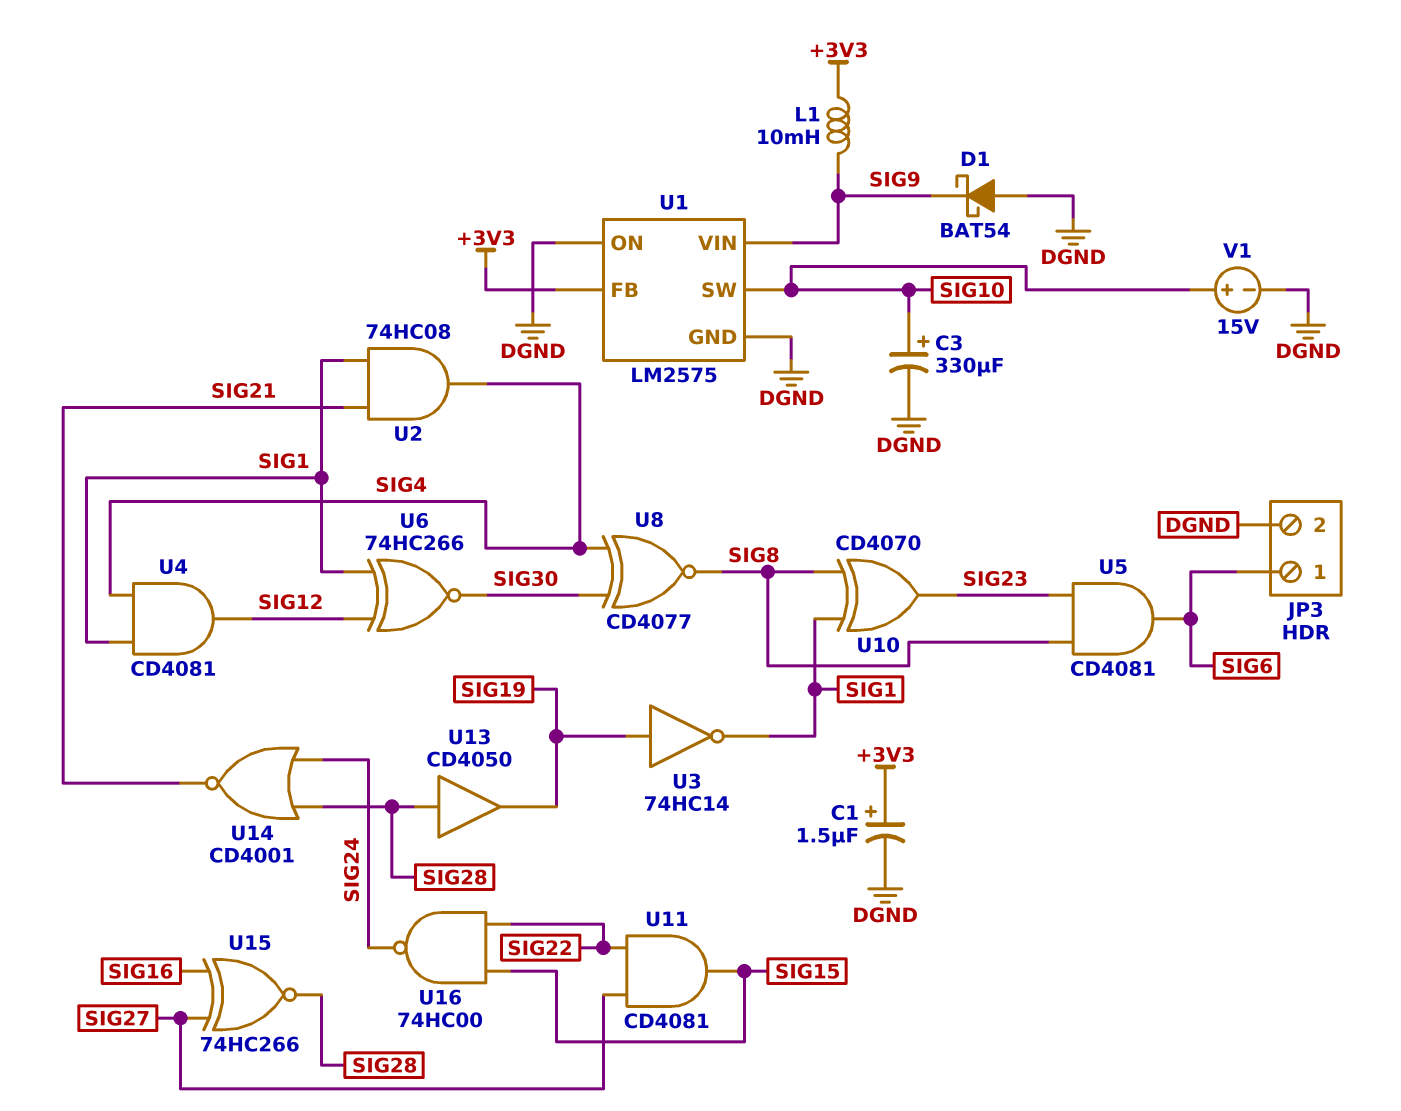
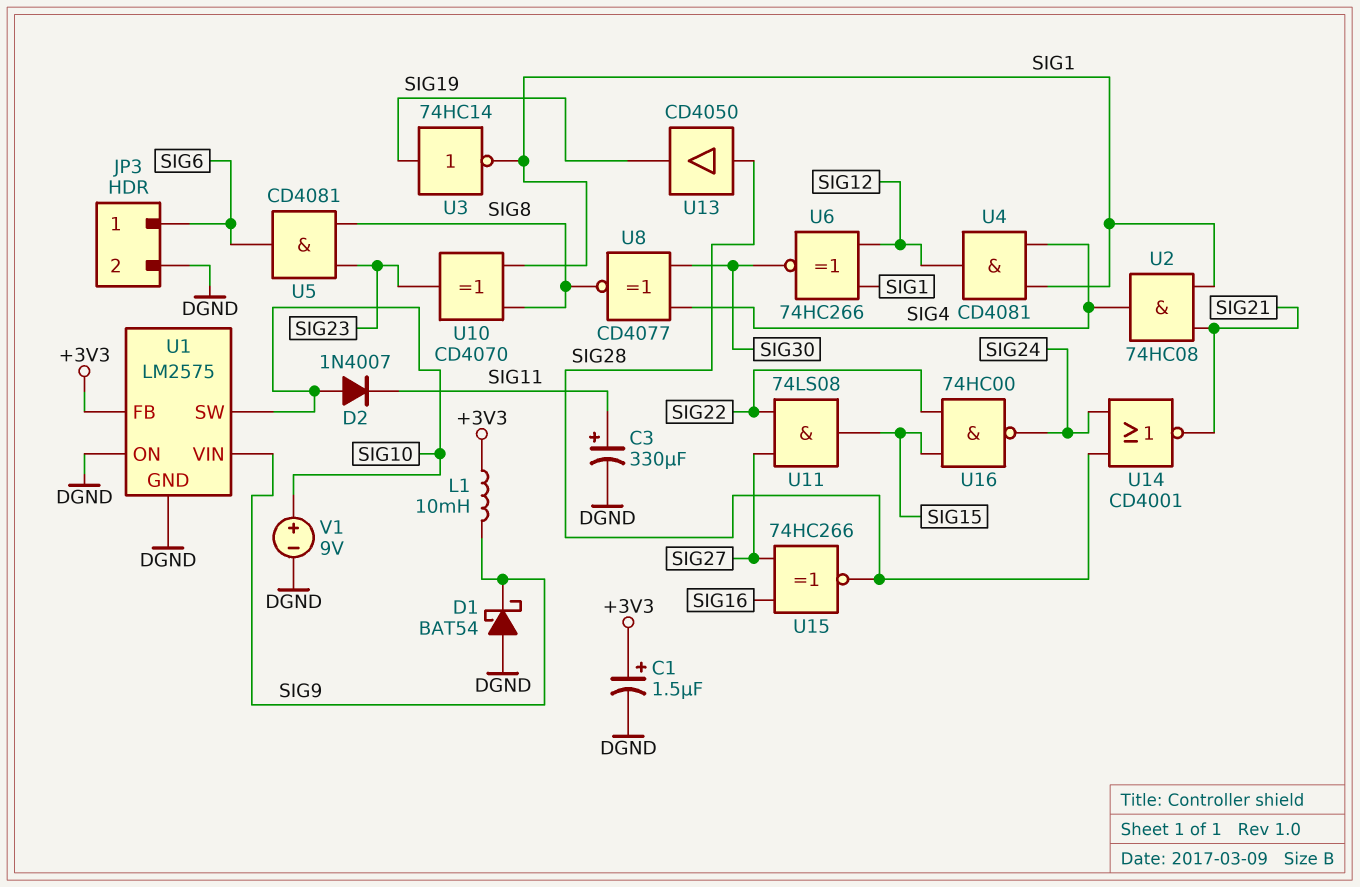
C3: 330uF (plus SIG10, minus DGND) -> 330uF (plus SIG11, minus DGND)
D2: none -> diode 1N4007 (A SIG10, K SIG11)
U11: AND CD4081 (in SIG22, in SIG27, out SIG15) -> AND 74LS08 (in SIG22, in SIG27, out SIG15)
V1: 15V (plus SIG10, minus DGND) -> 9V (plus SIG10, minus DGND)

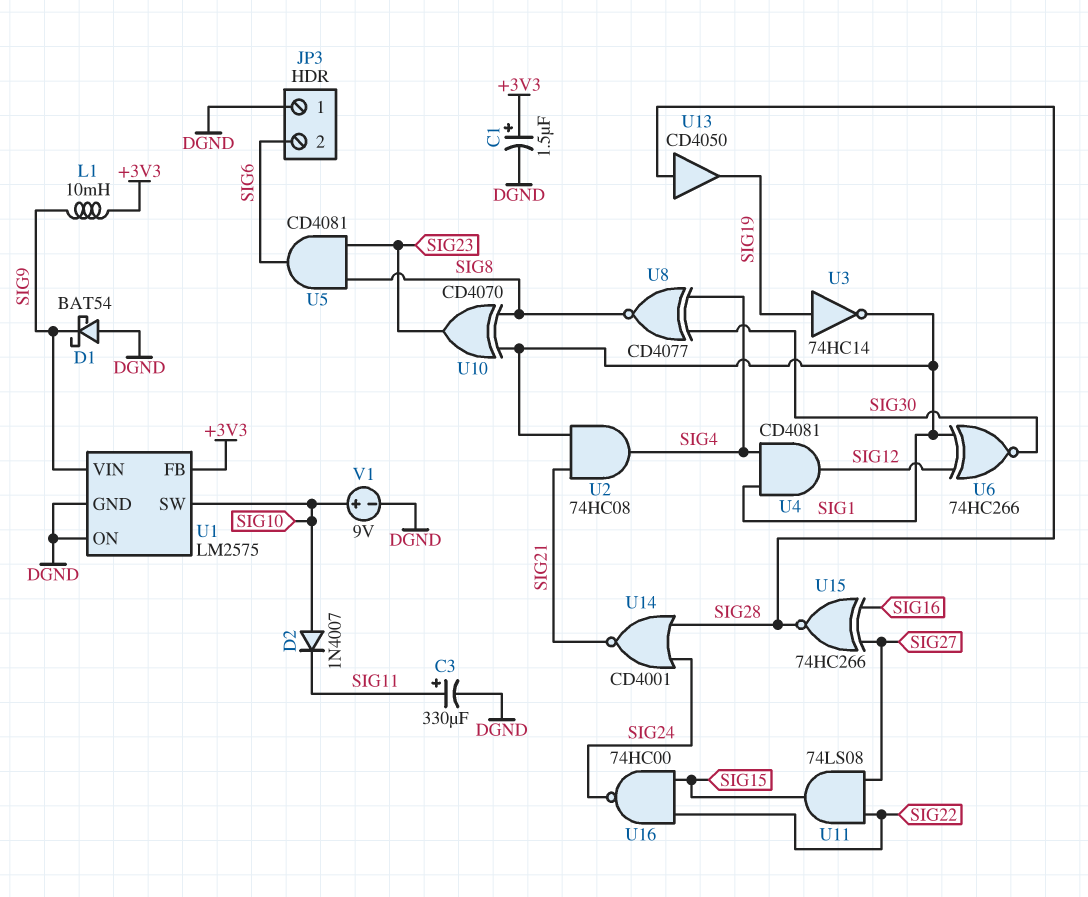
JP3 pin 1: SIG6 -> DGND
JP3 pin 2: DGND -> SIG6

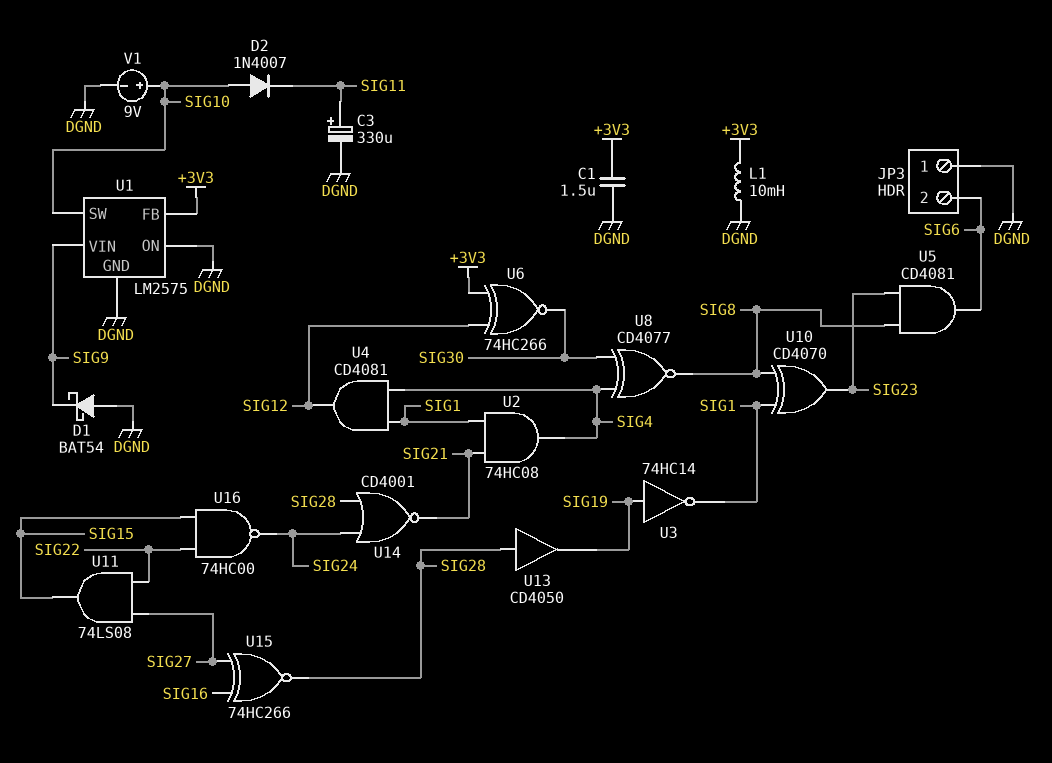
C1: 1.5uF (plus +3V3, minus DGND) -> 1.5uF (+3V3, DGND)
L1: 10mH (+3V3, SIG9) -> 10mH (+3V3, DGND)
U6: XNOR 74HC266 (in SIG1, in SIG12, out SIG30) -> XNOR 74HC266 (in +3V3, in SIG12, out SIG30)

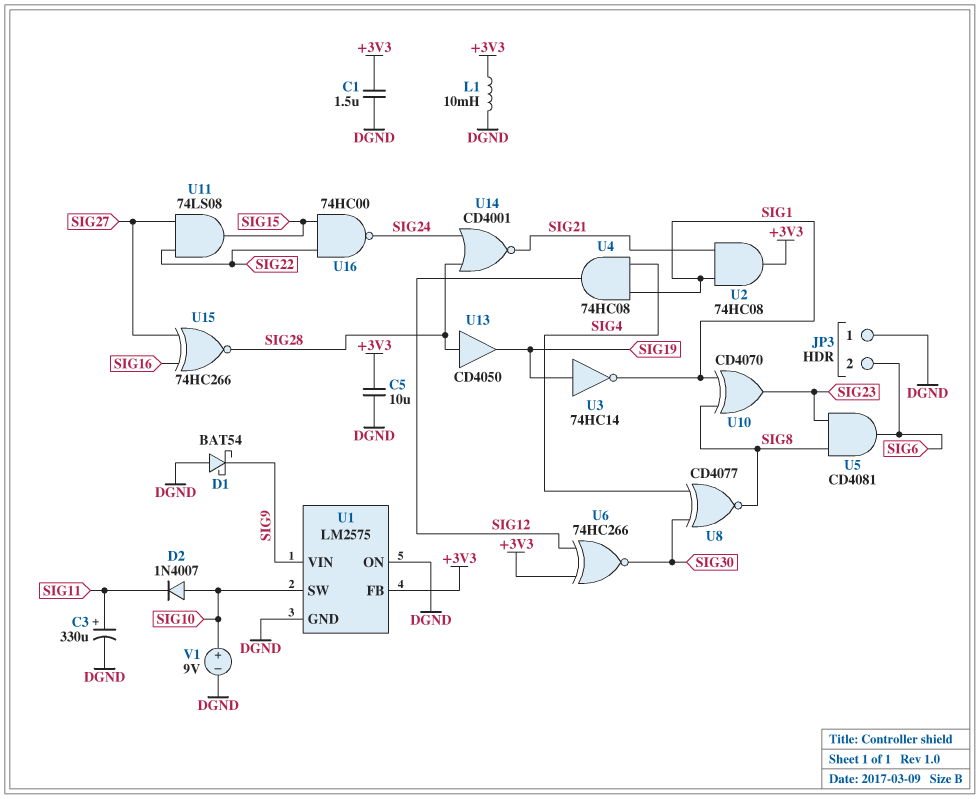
C5: none -> 10uF (+3V3, DGND)
U2: AND 74HC08 (in SIG1, in SIG21, out SIG4) -> AND 74HC08 (in SIG1, in SIG21, out +3V3)
U4: AND CD4081 (in SIG1, in SIG4, out SIG12) -> AND 74HC08 (in SIG1, in SIG4, out SIG12)

